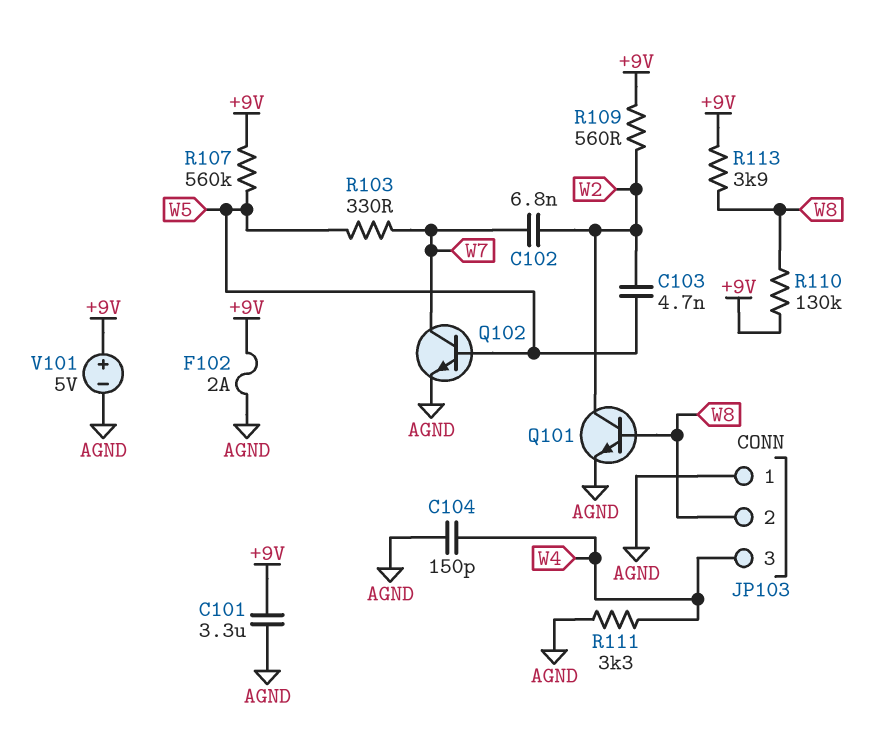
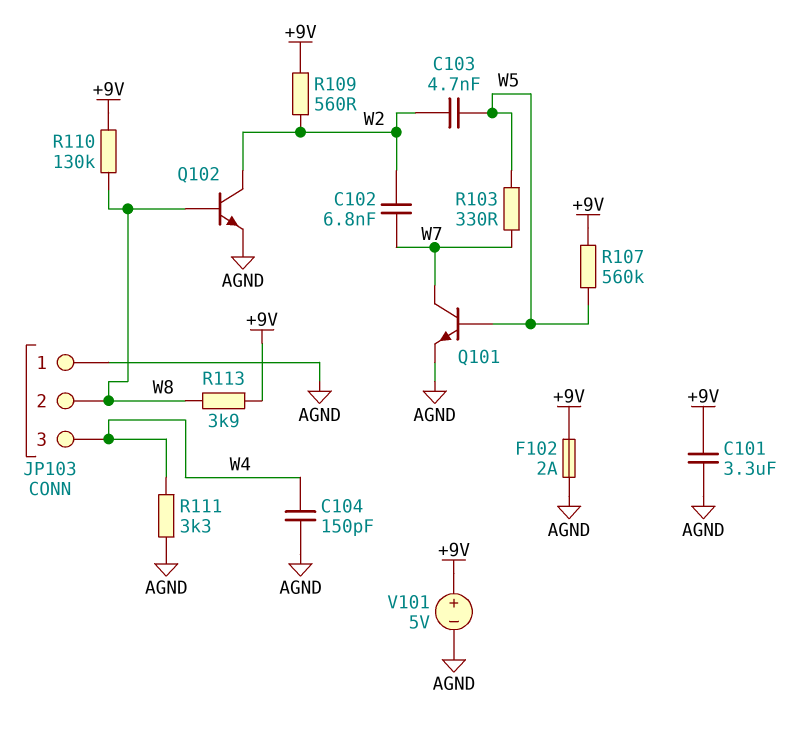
Q101: NPN (B W8, C W2, E AGND) -> NPN (B W5, C W7, E AGND)
Q102: NPN (B W5, C W7, E AGND) -> NPN (B W8, C W2, E AGND)

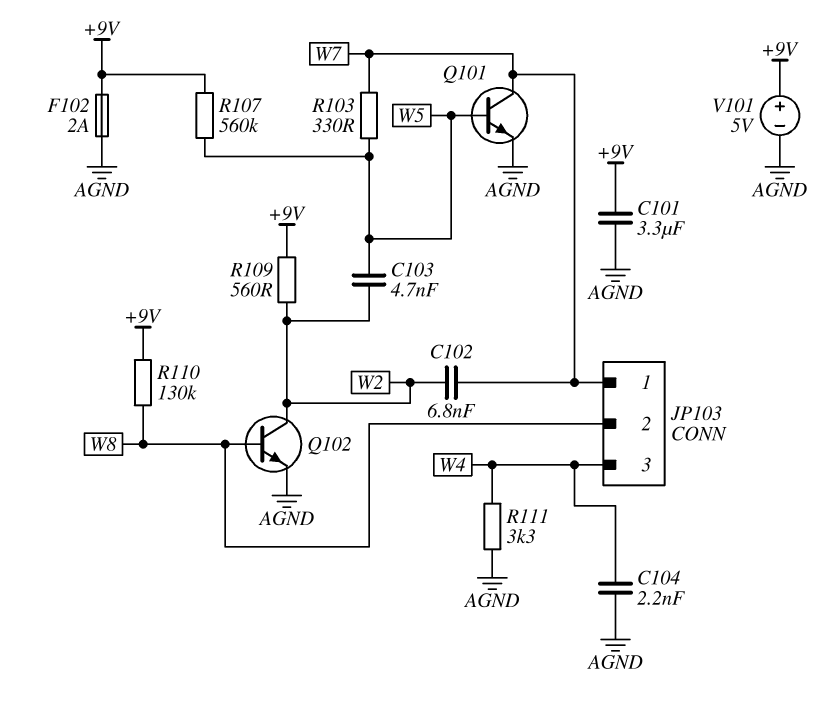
C104: 150pF (AGND, W4) -> 2.2nF (AGND, W4)
JP103 pin 1: AGND -> W7
R113: 3.9k (+9V, W8) -> none

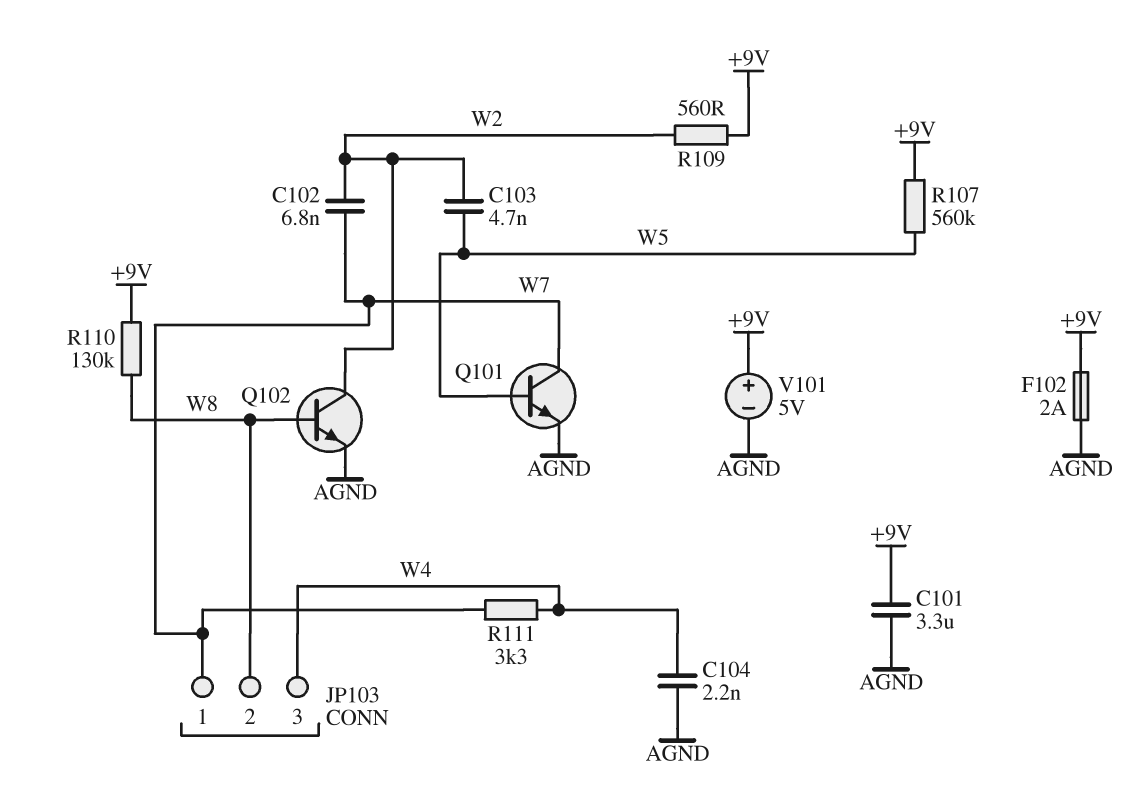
R103: 330 (W5, W7) -> none
R111: 3.3k (AGND, W4) -> 3.3k (W4, W7)

